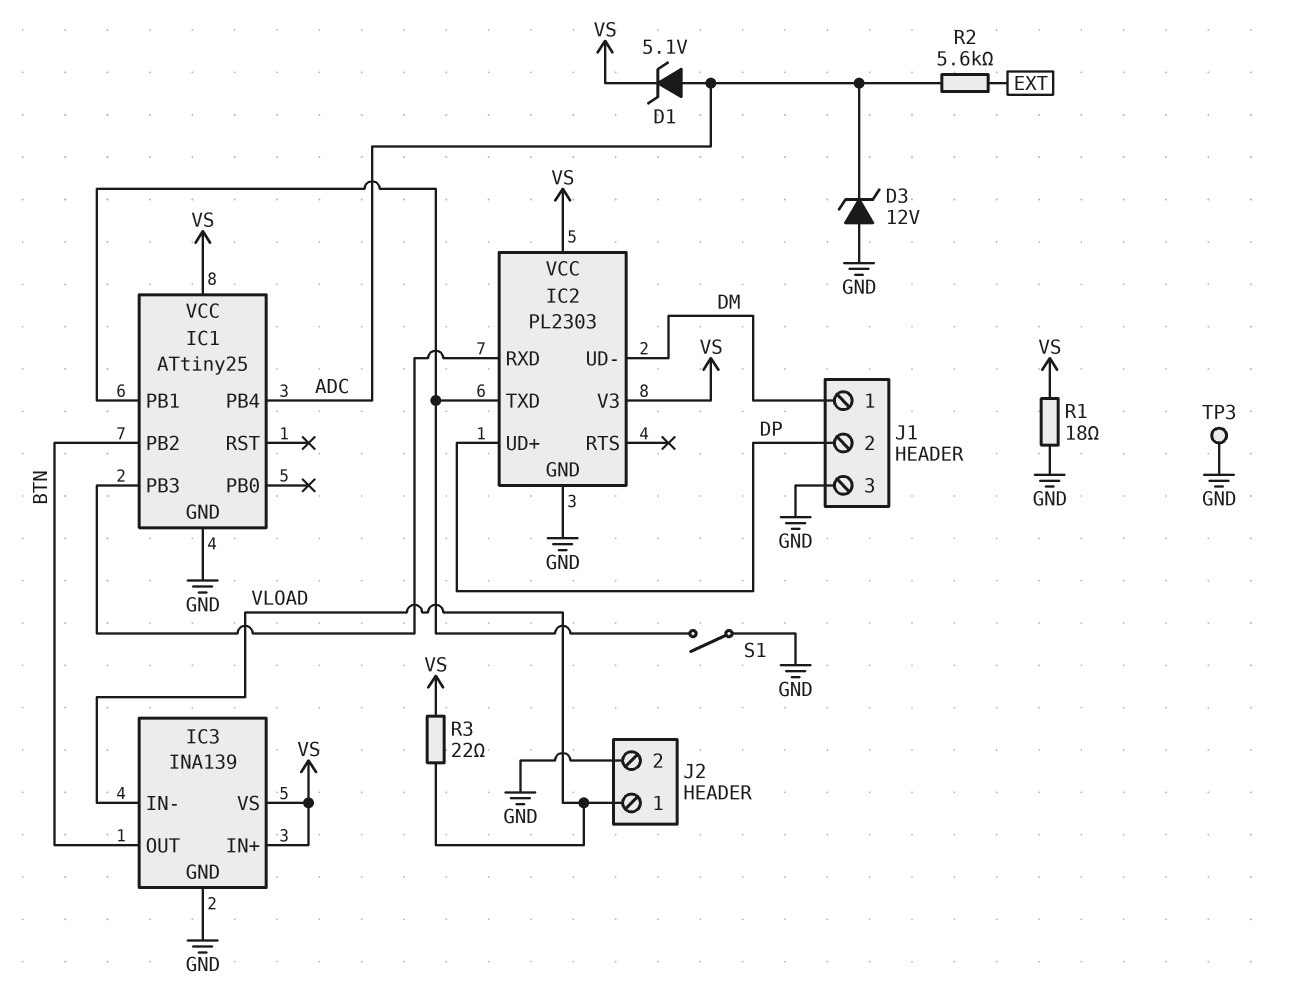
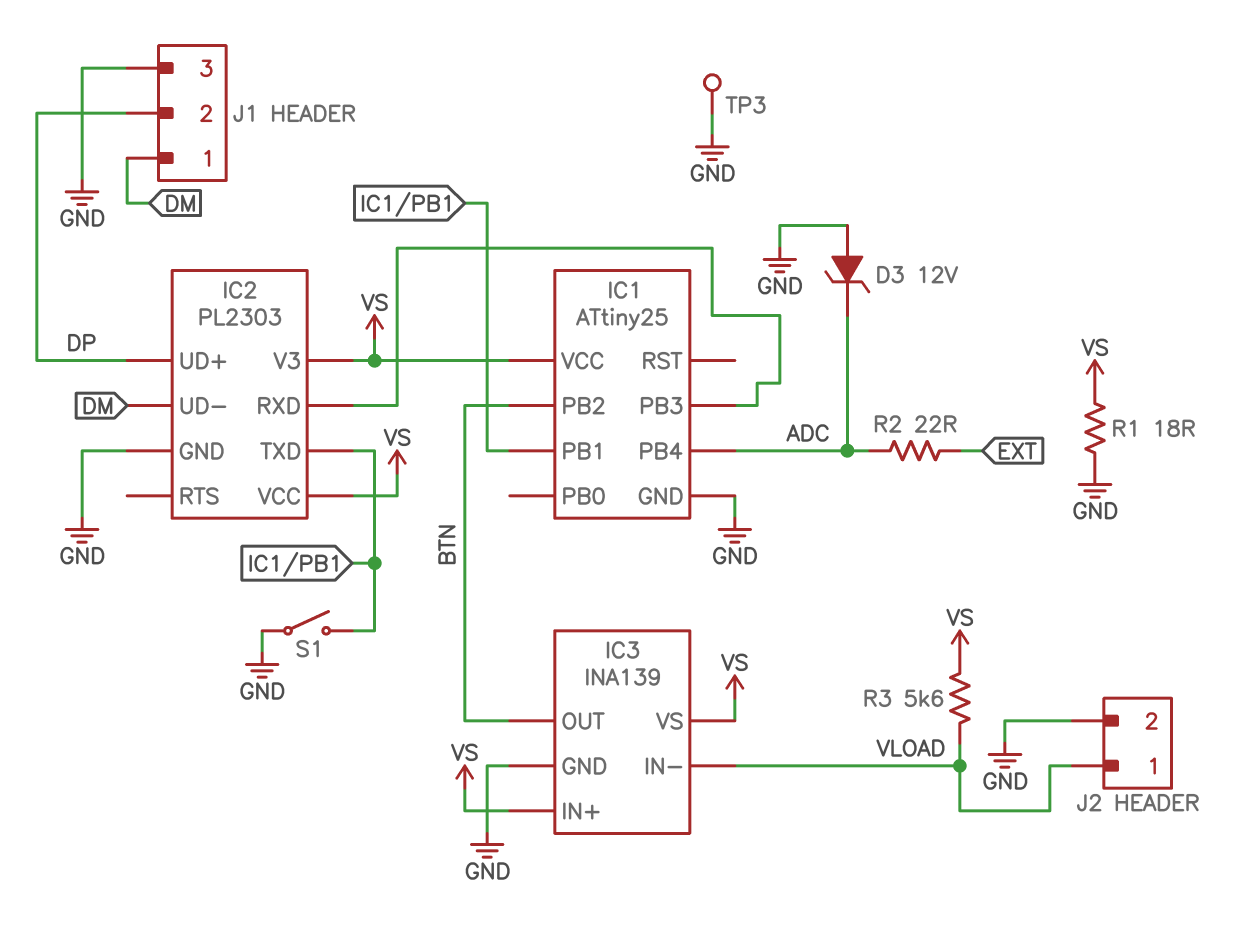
D1: zener 5.1V (A ADC, K VS) -> none
R2: 5.6k (ADC, EXT) -> 22 (ADC, EXT)
R3: 22 (VLOAD, VS) -> 5.6k (VLOAD, VS)

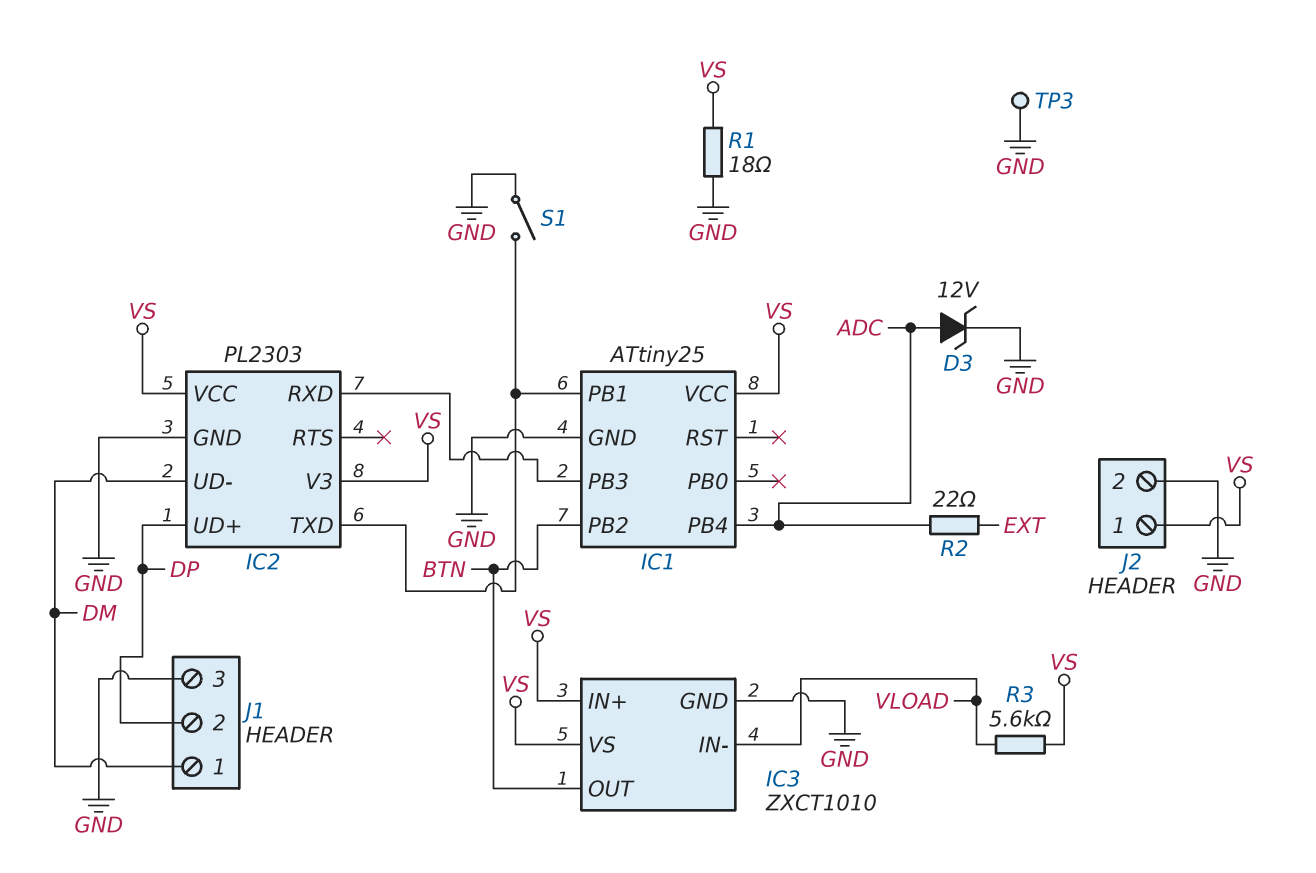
D3: zener 12V (A GND, K ADC) -> zener 12V (A ADC, K GND)
IC3: INA139 -> ZXCT1010
J2 pin 1: VLOAD -> VS

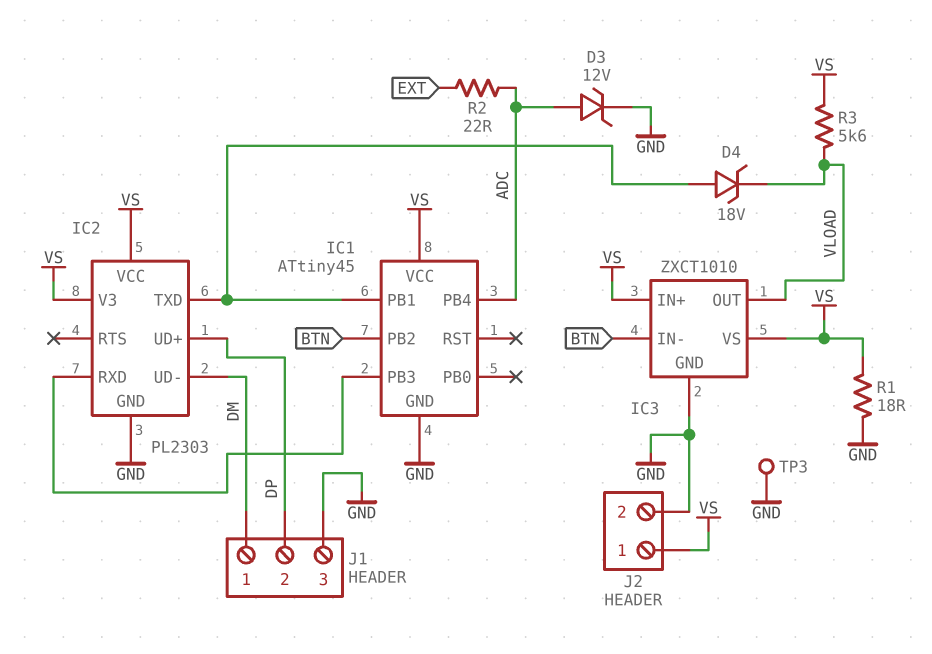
D4: none -> zener 18V (A IC1/PB1, K VLOAD)
IC1: ATtiny25 -> ATtiny45
IC3 pin IN-: VLOAD -> BTN
IC3 pin OUT: BTN -> VLOAD
S1: switch (GND, IC1/PB1) -> none

